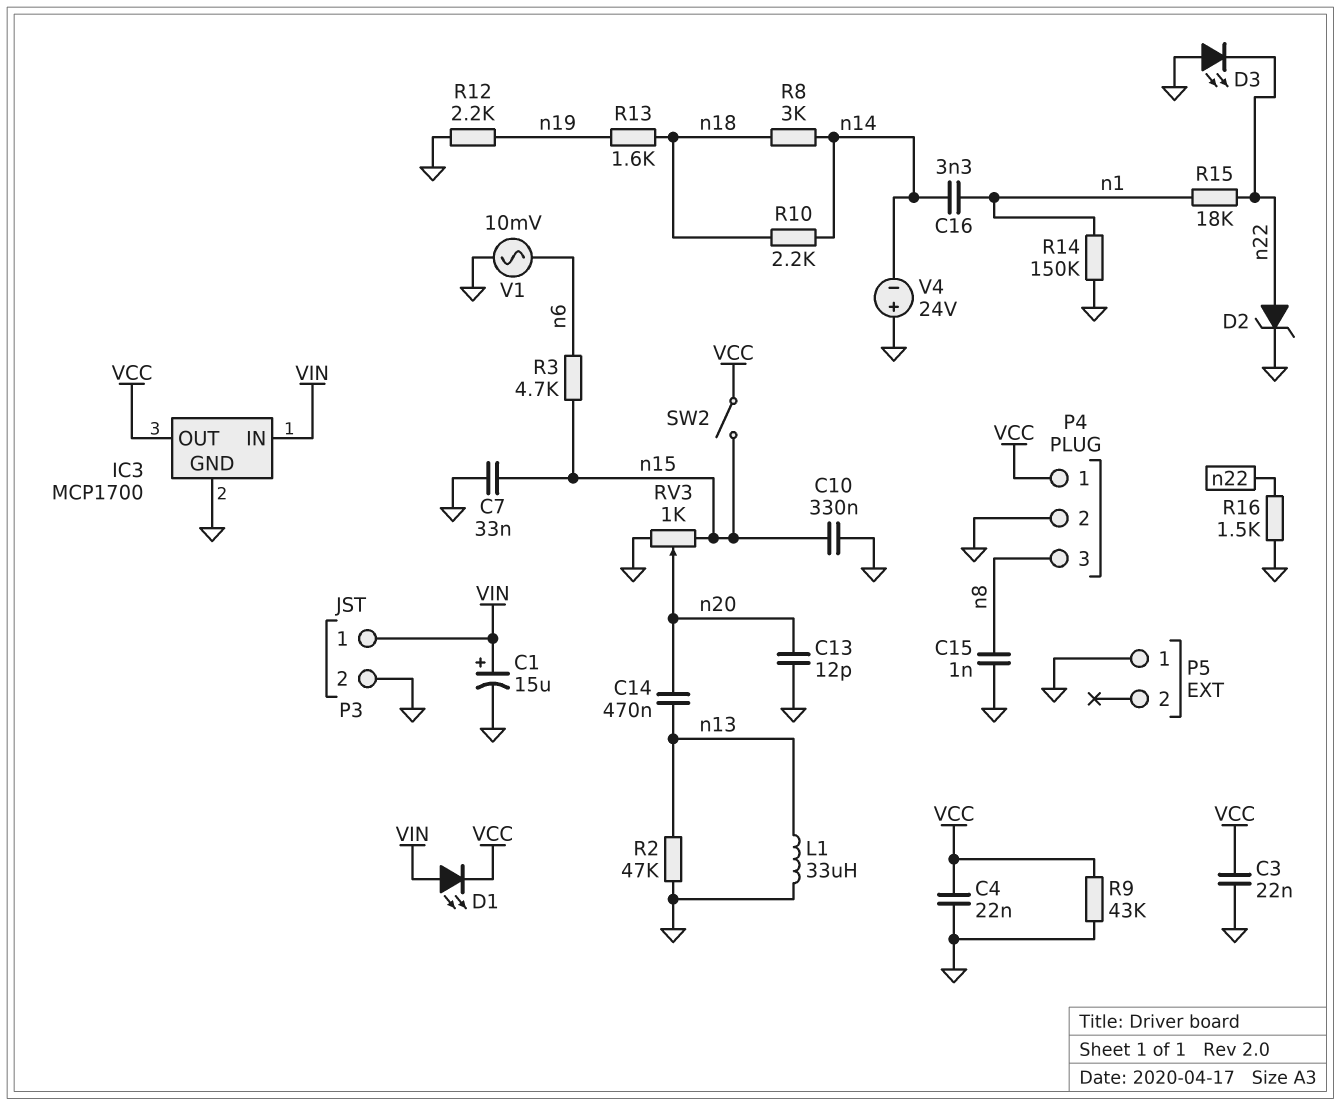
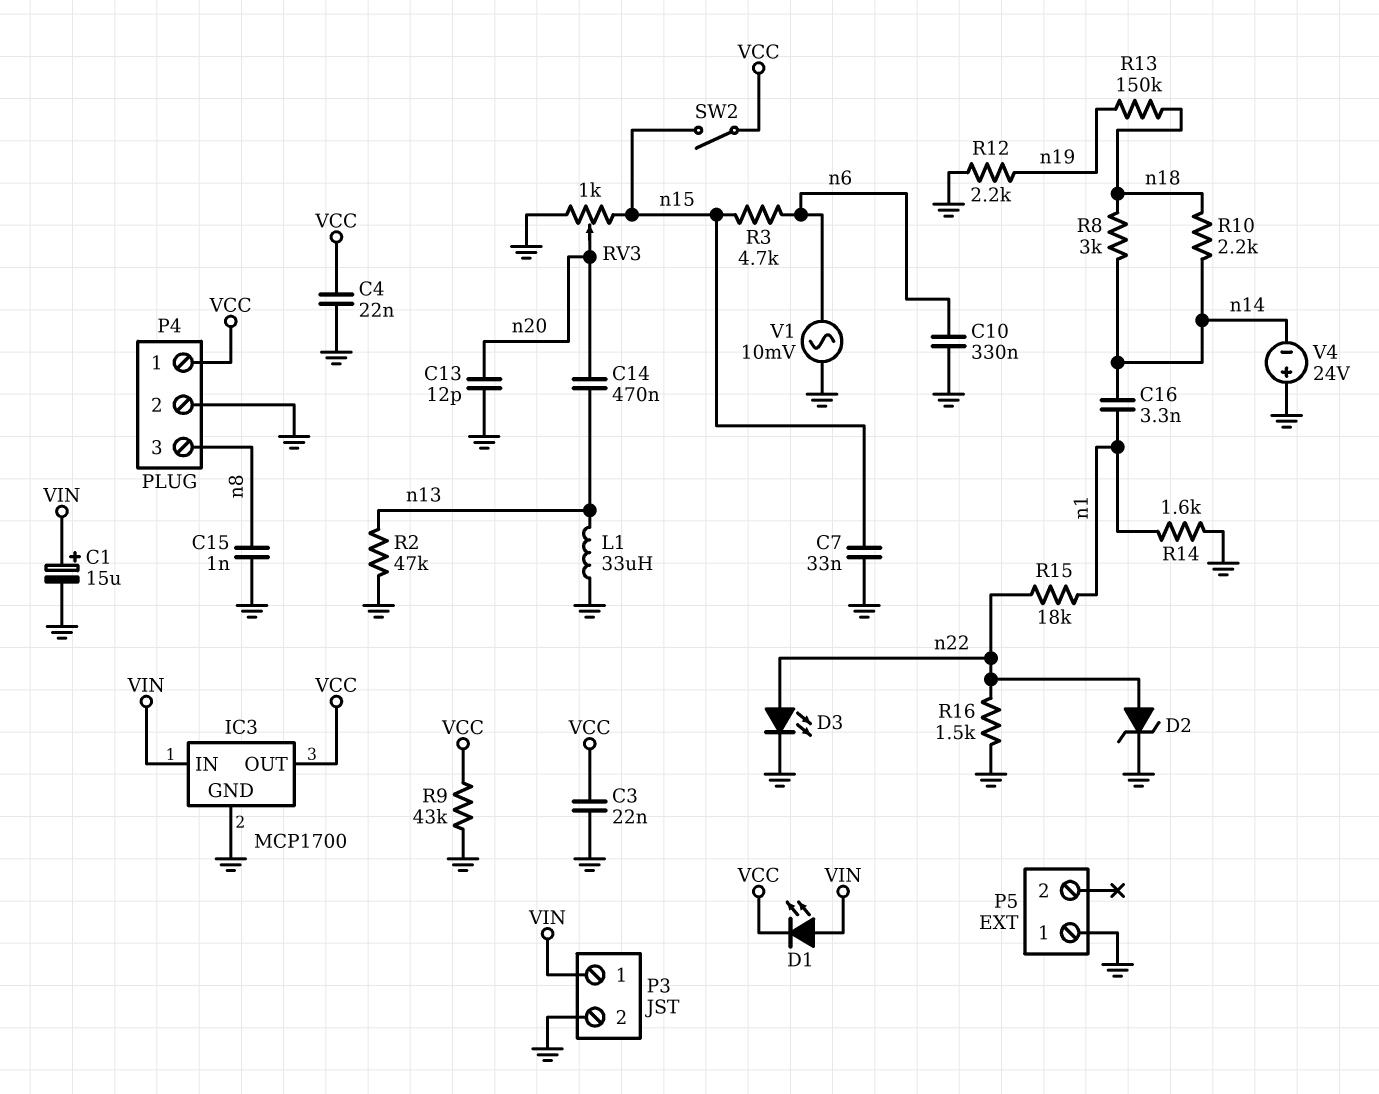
C10: 330nF (GND, n15) -> 330nF (GND, n6)
D3: LED (A GND, K n22) -> LED (A n22, K GND)
R13: 1.6k (n18, n19) -> 150k (n18, n19)
R14: 150k (GND, n1) -> 1.6k (GND, n1)

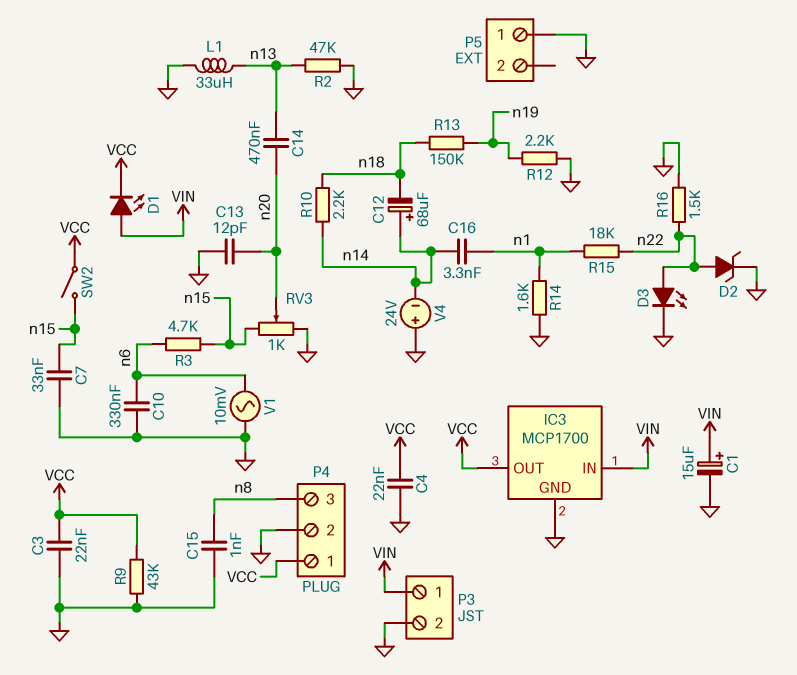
C12: none -> 68uF (plus n14, minus n18)
R8: 3k (n14, n18) -> none

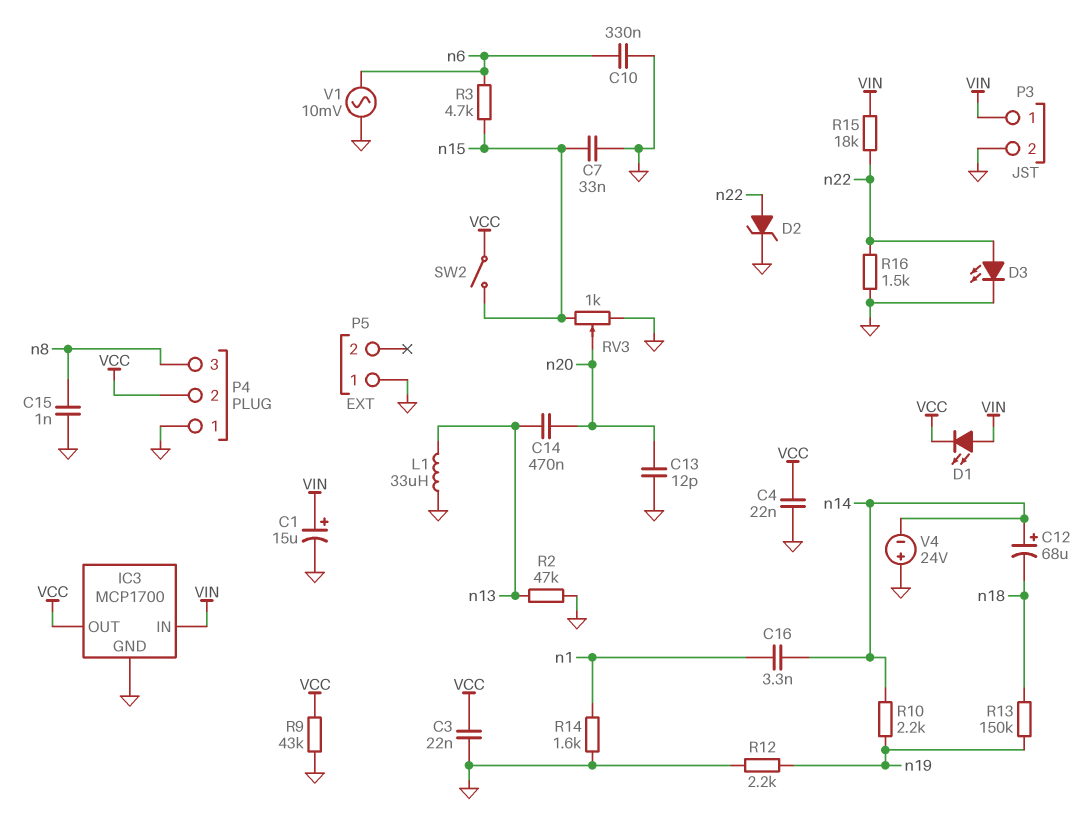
P4 pin 1: VCC -> GND
P4 pin 2: GND -> VCC
R10: 2.2k (n14, n18) -> 2.2k (n14, n19)
R15: 18k (n1, n22) -> 18k (VIN, n22)

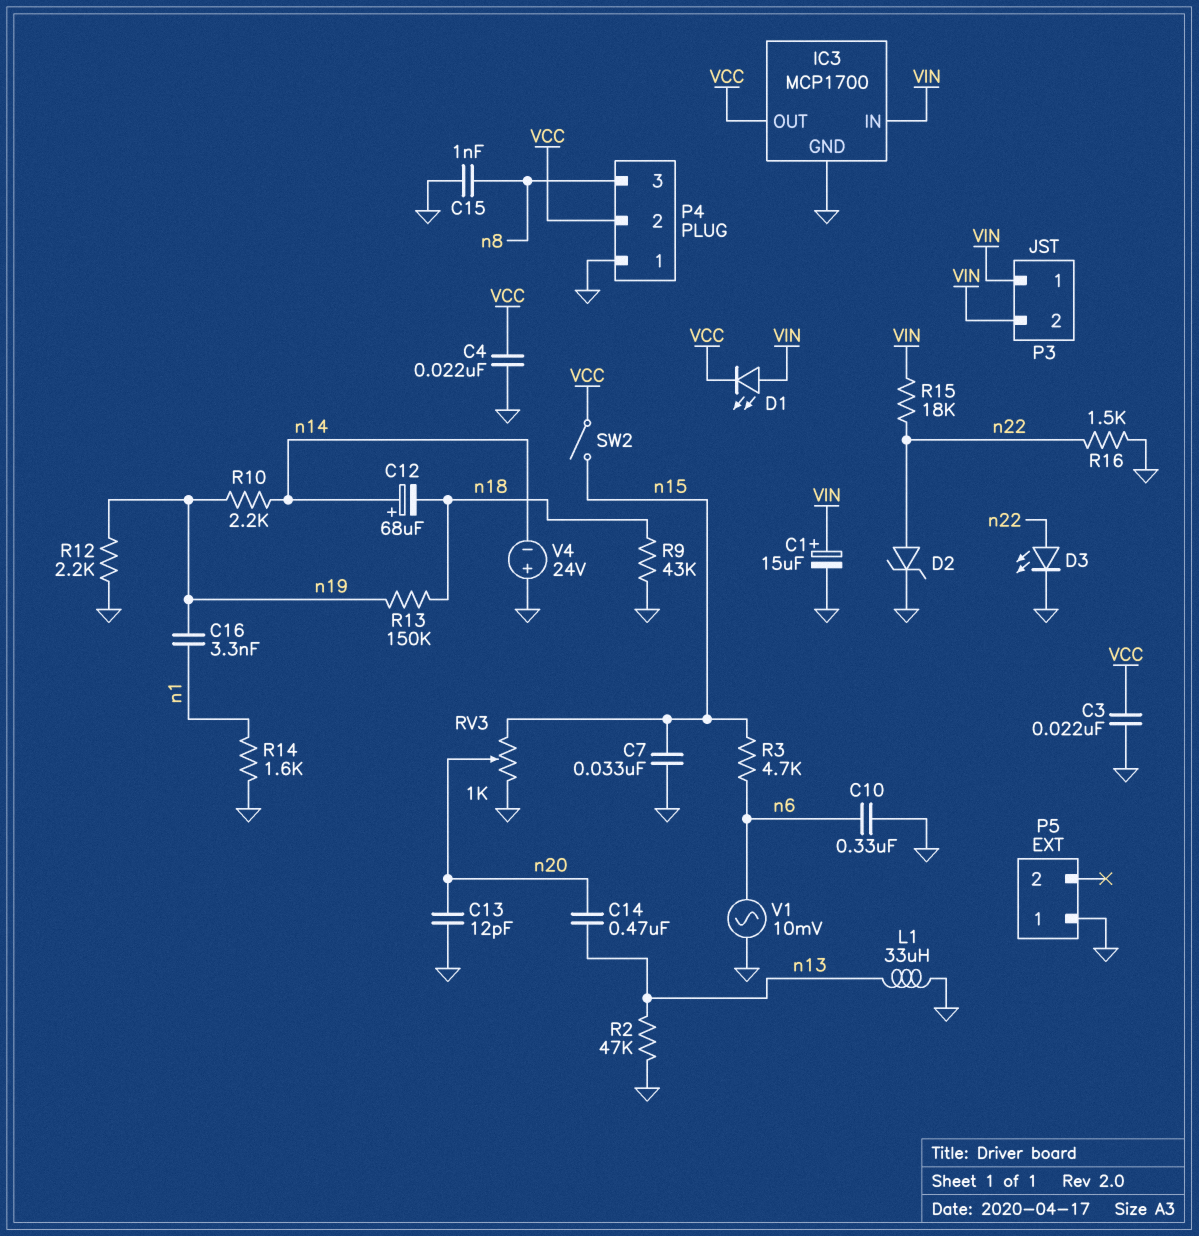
C16: 3.3nF (n1, n14) -> 3.3nF (n1, n19)
P3 pin 2: GND -> VIN
R9: 43k (GND, VCC) -> 43k (GND, n18)

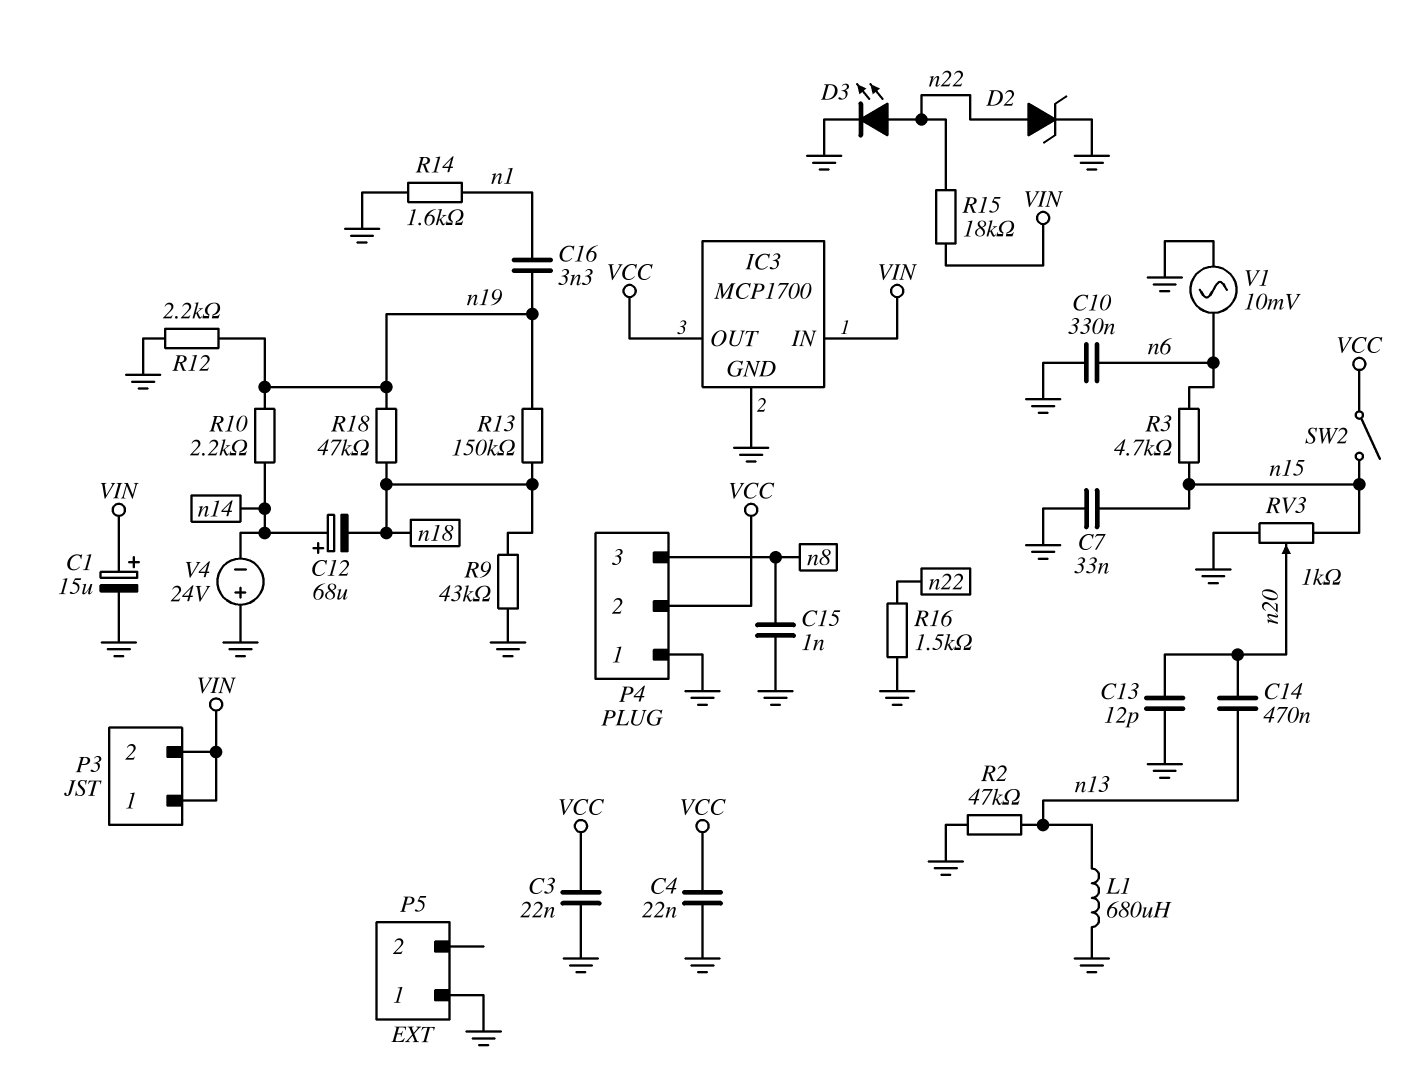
D1: LED (A VIN, K VCC) -> none
L1: 33uH (GND, n13) -> 680uH (GND, n13)
R18: none -> 47k (n18, n19)

